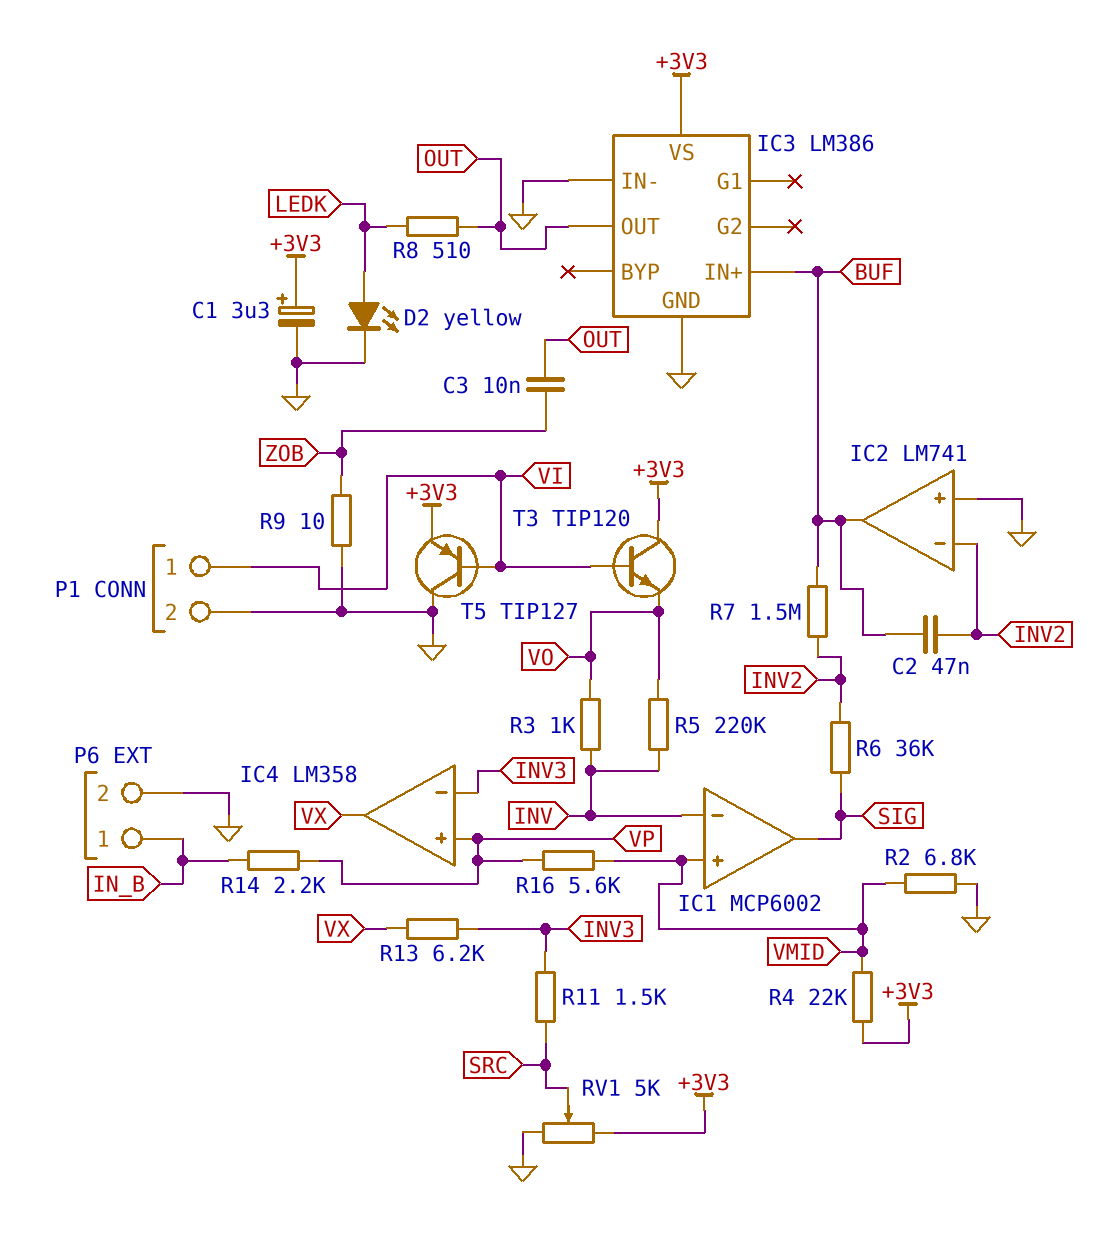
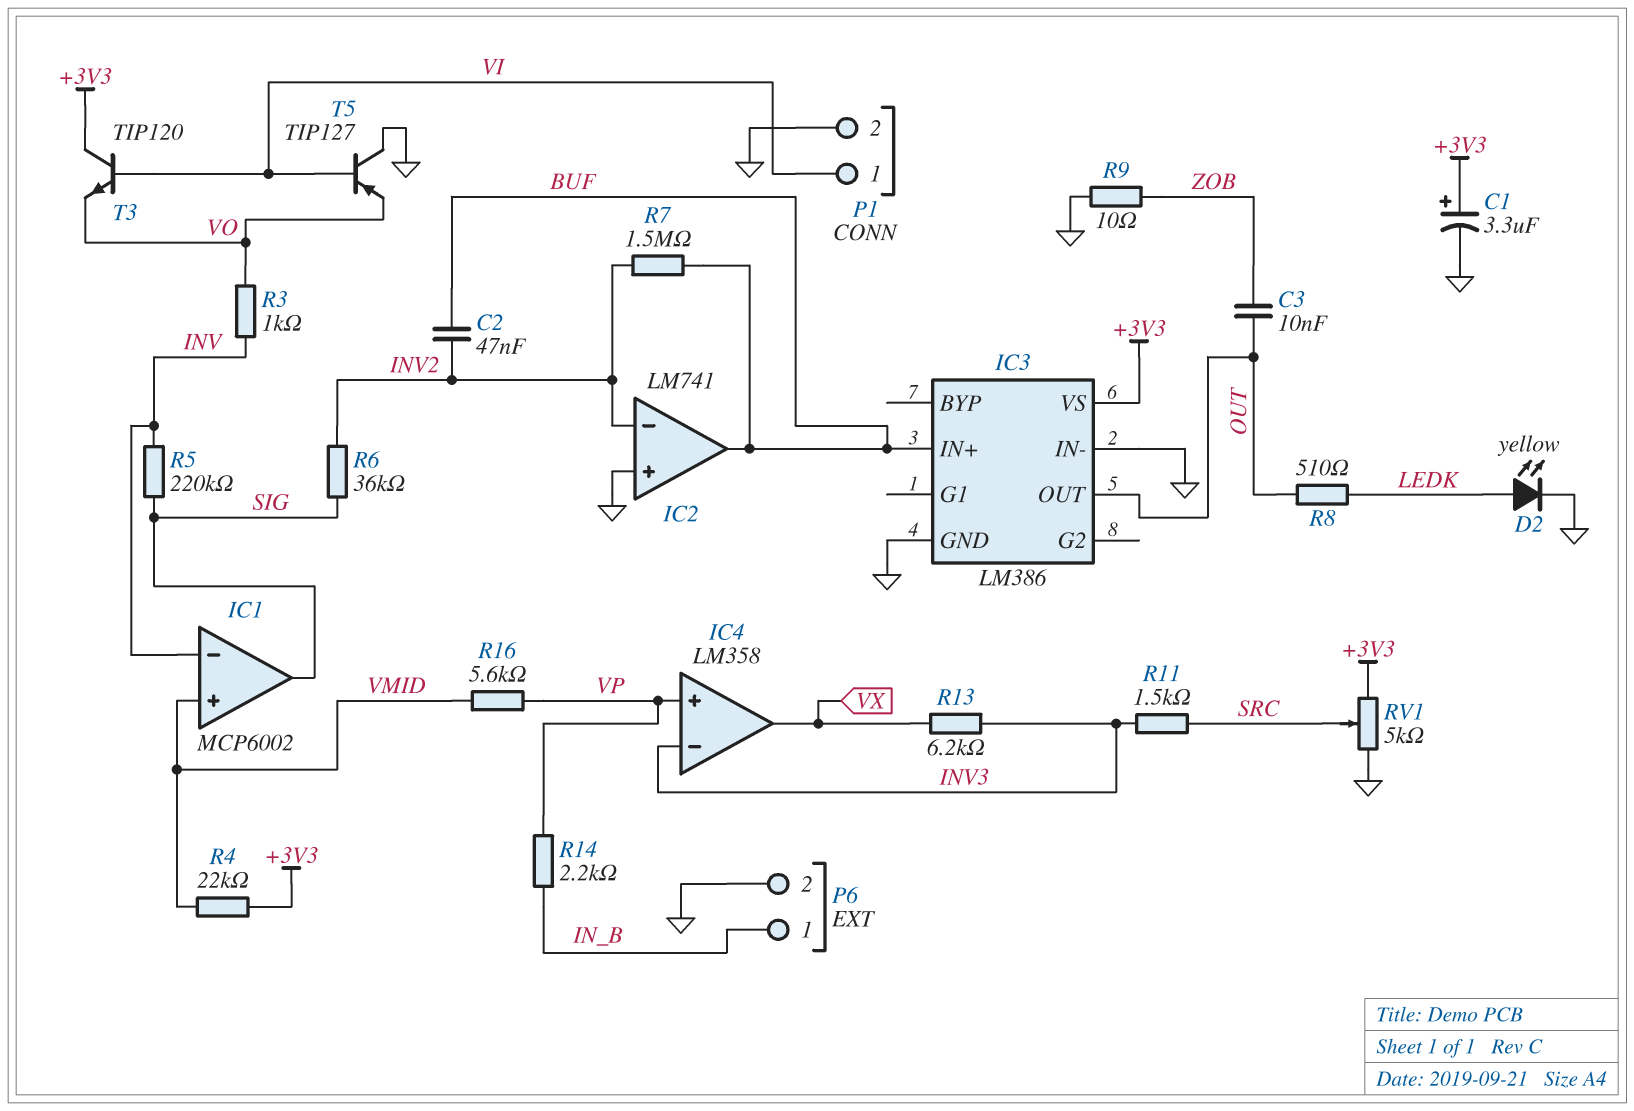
R2: 6.8k (GND, VMID) -> none
R5: 220k (INV, VO) -> 220k (INV, SIG)
T5: PNP TIP127 (B VI, C GND, E +3V3) -> PNP TIP127 (B VI, C GND, E VO)

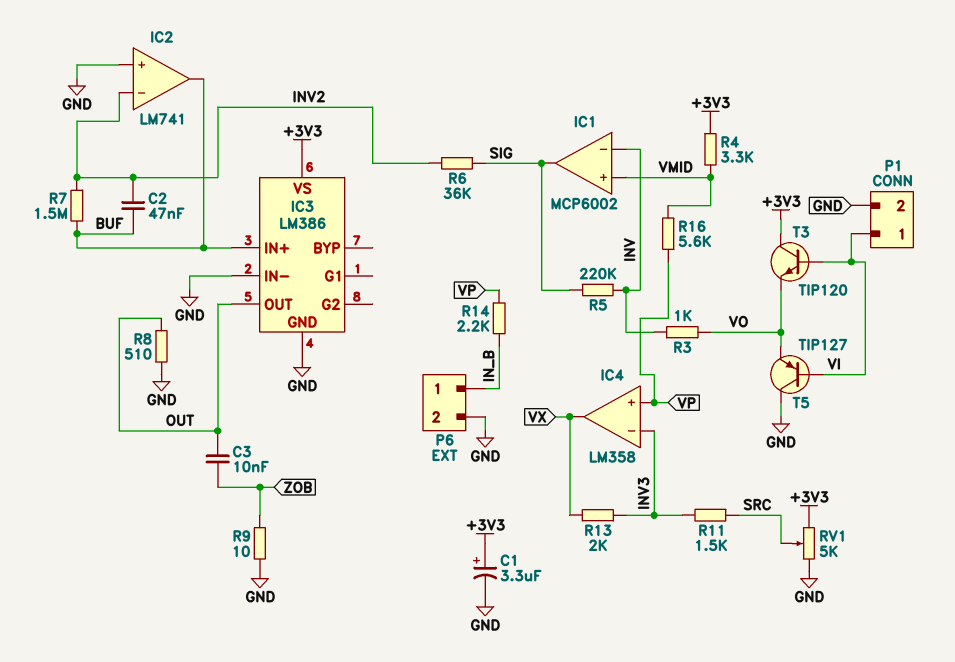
D2: LED yellow (A LEDK, K GND) -> none
R4: 22k (+3V3, VMID) -> 3.3k (+3V3, VMID)
R8: 510 (LEDK, OUT) -> 510 (GND, OUT)
R13: 6.2k (INV3, VX) -> 2k (INV3, VX)

